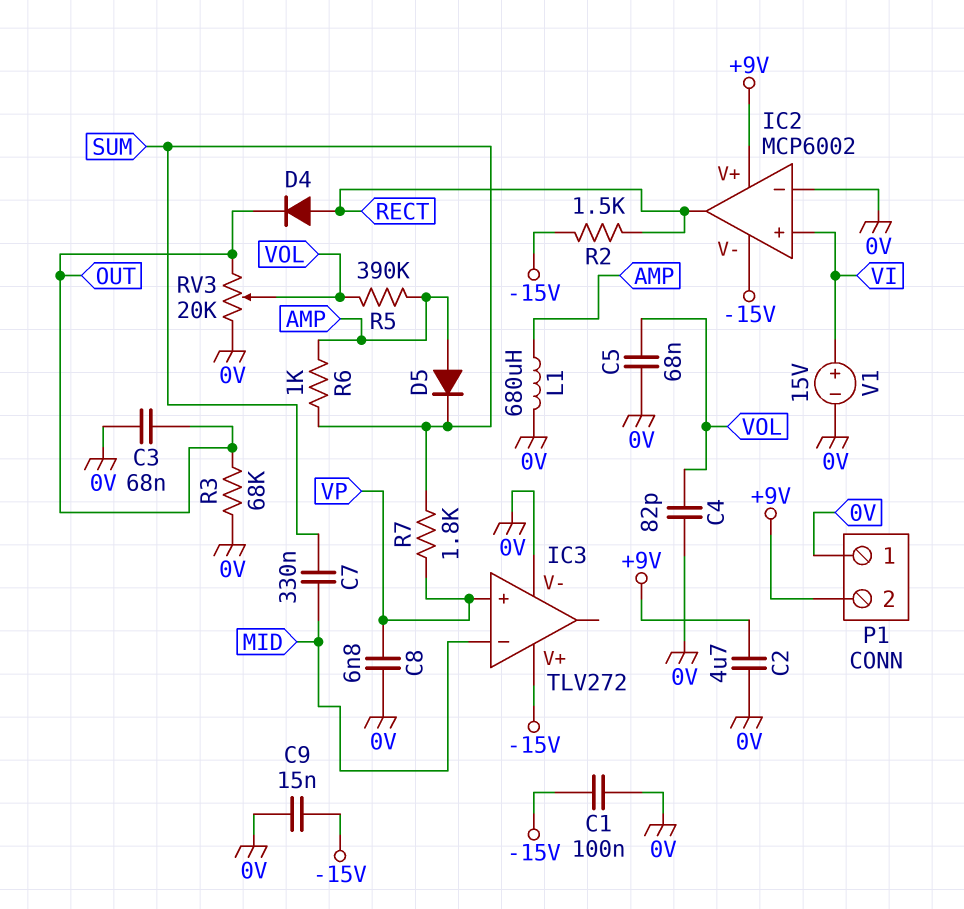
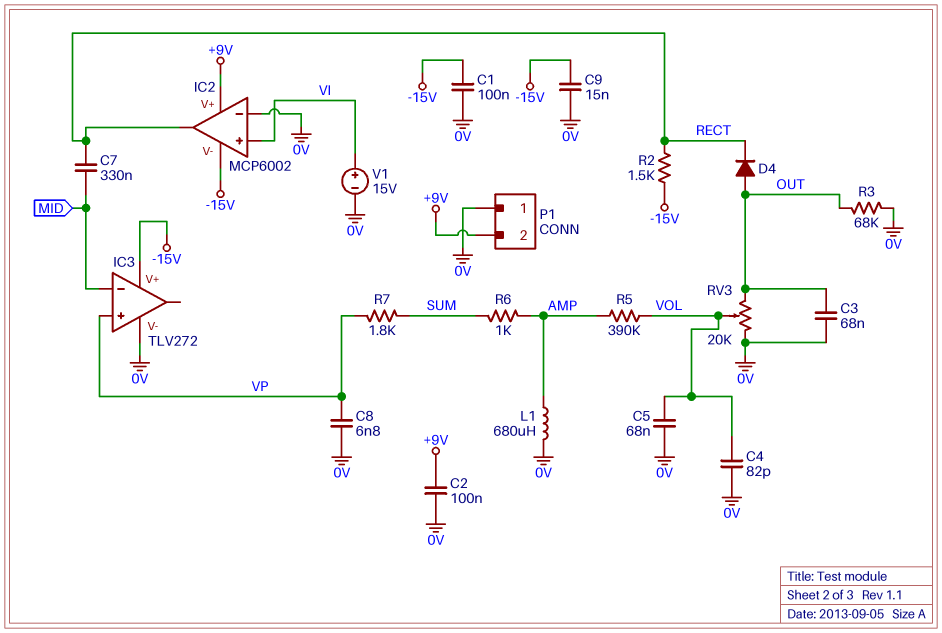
C2: 4.7uF (+9V, 0V) -> 100nF (+9V, 0V)
C7: 330nF (MID, SUM) -> 330nF (MID, RECT)
D4: diode (A RECT, K OUT) -> diode (A OUT, K RECT)
D5: diode (A AMP, K SUM) -> none

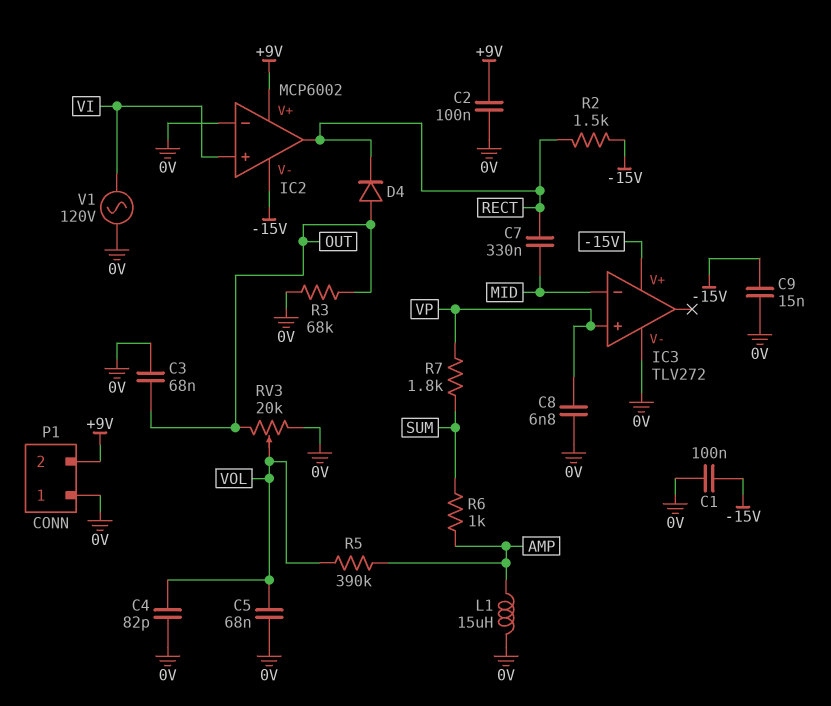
L1: 680uH (0V, AMP) -> 15uH (0V, AMP)
V1: 15V (plus VI, minus 0V) -> AC 120V (0V, VI)

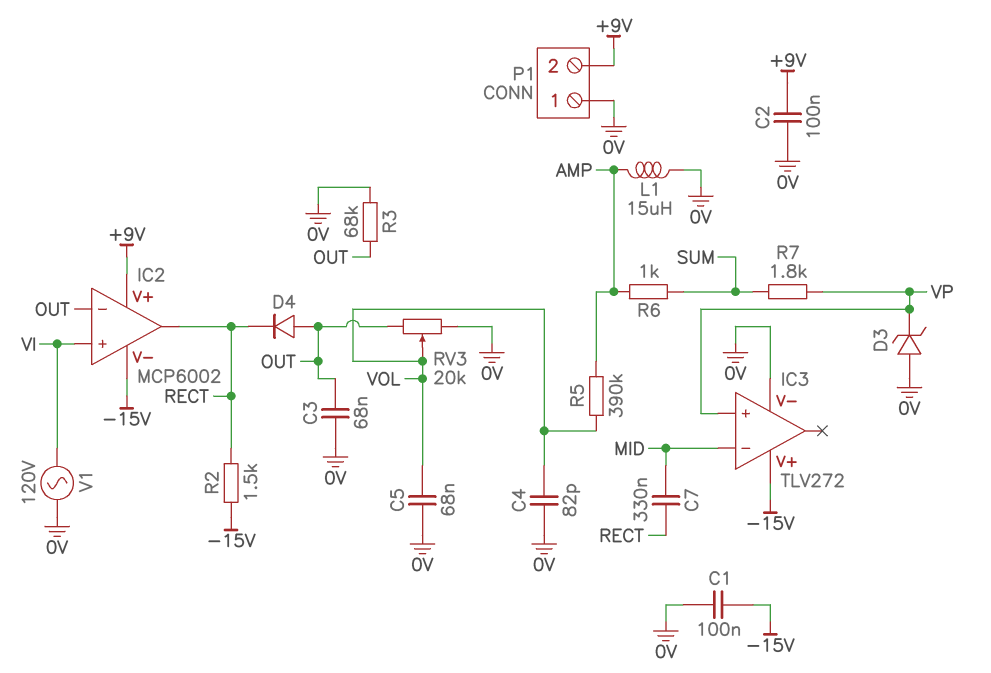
C8: 6.8nF (0V, VP) -> none
C9: 15nF (-15V, 0V) -> none
D3: none -> zener (A 0V, K VP)
IC2 pin in-: 0V -> OUT

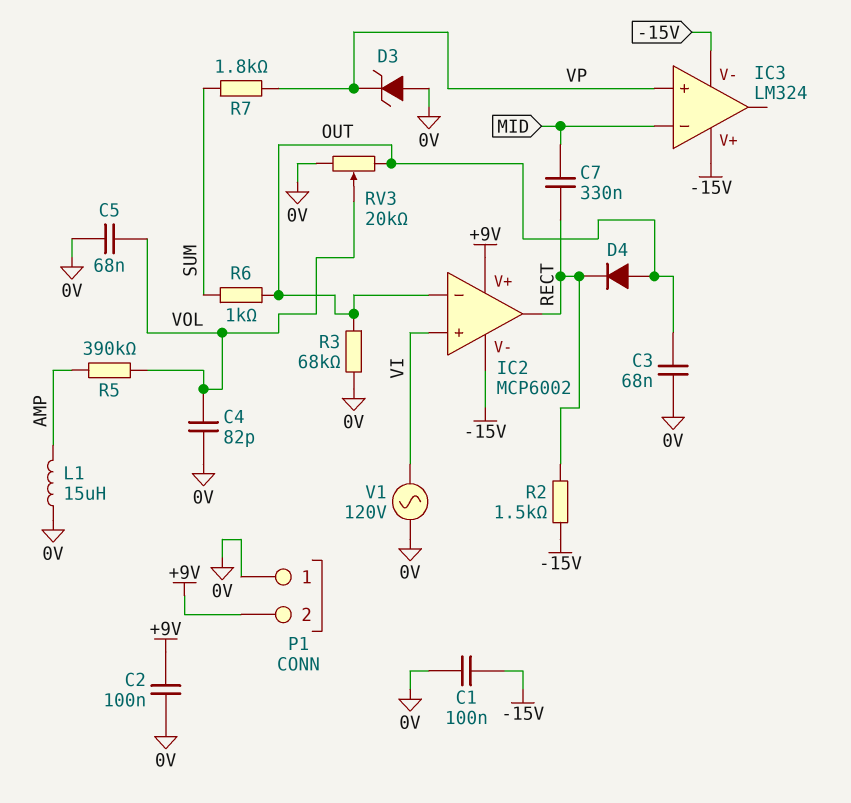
IC3: TLV272 -> LM324
IC3 pin V-: 0V -> -15V
R6: 1k (AMP, SUM) -> 1k (OUT, SUM)

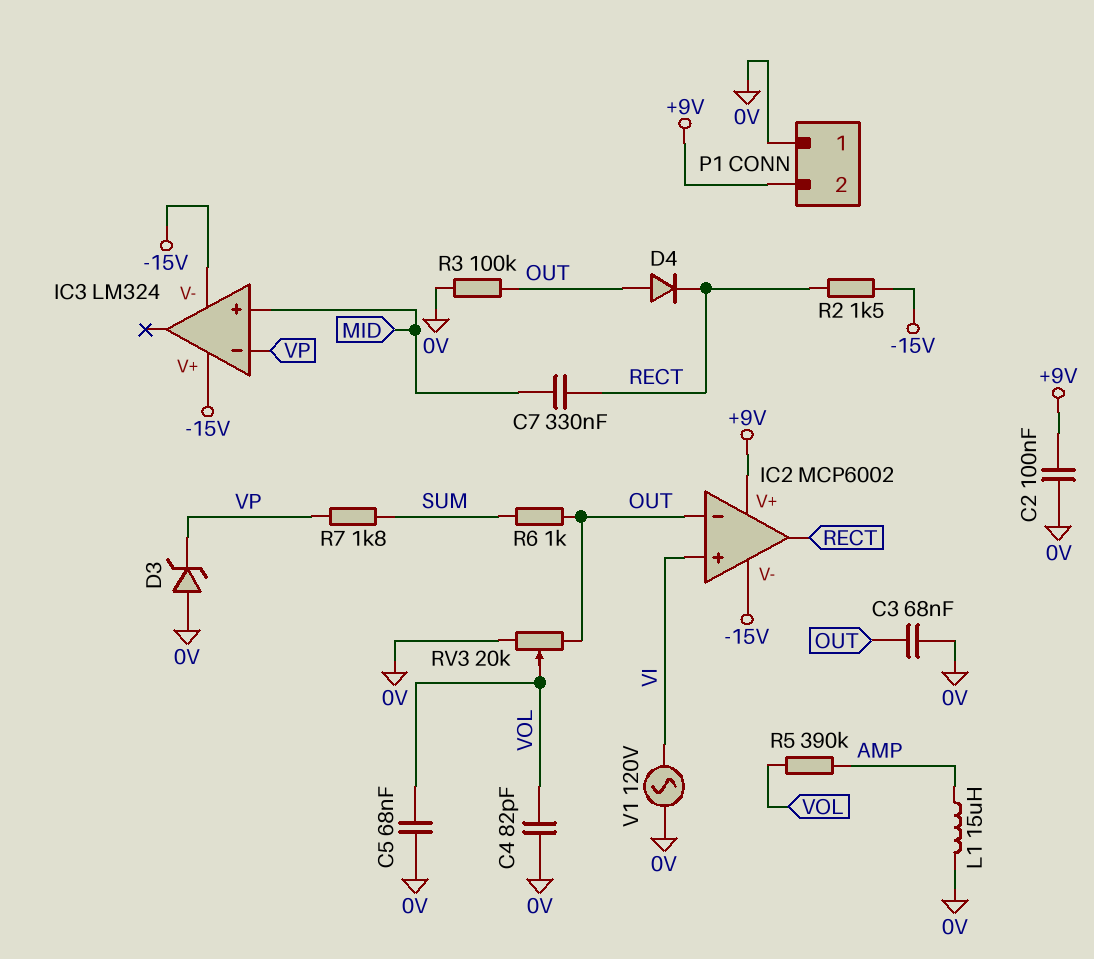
C1: 100nF (-15V, 0V) -> none
IC3 pin in+: VP -> MID
IC3 pin in-: MID -> VP
R3: 68k (0V, OUT) -> 100k (0V, OUT)

